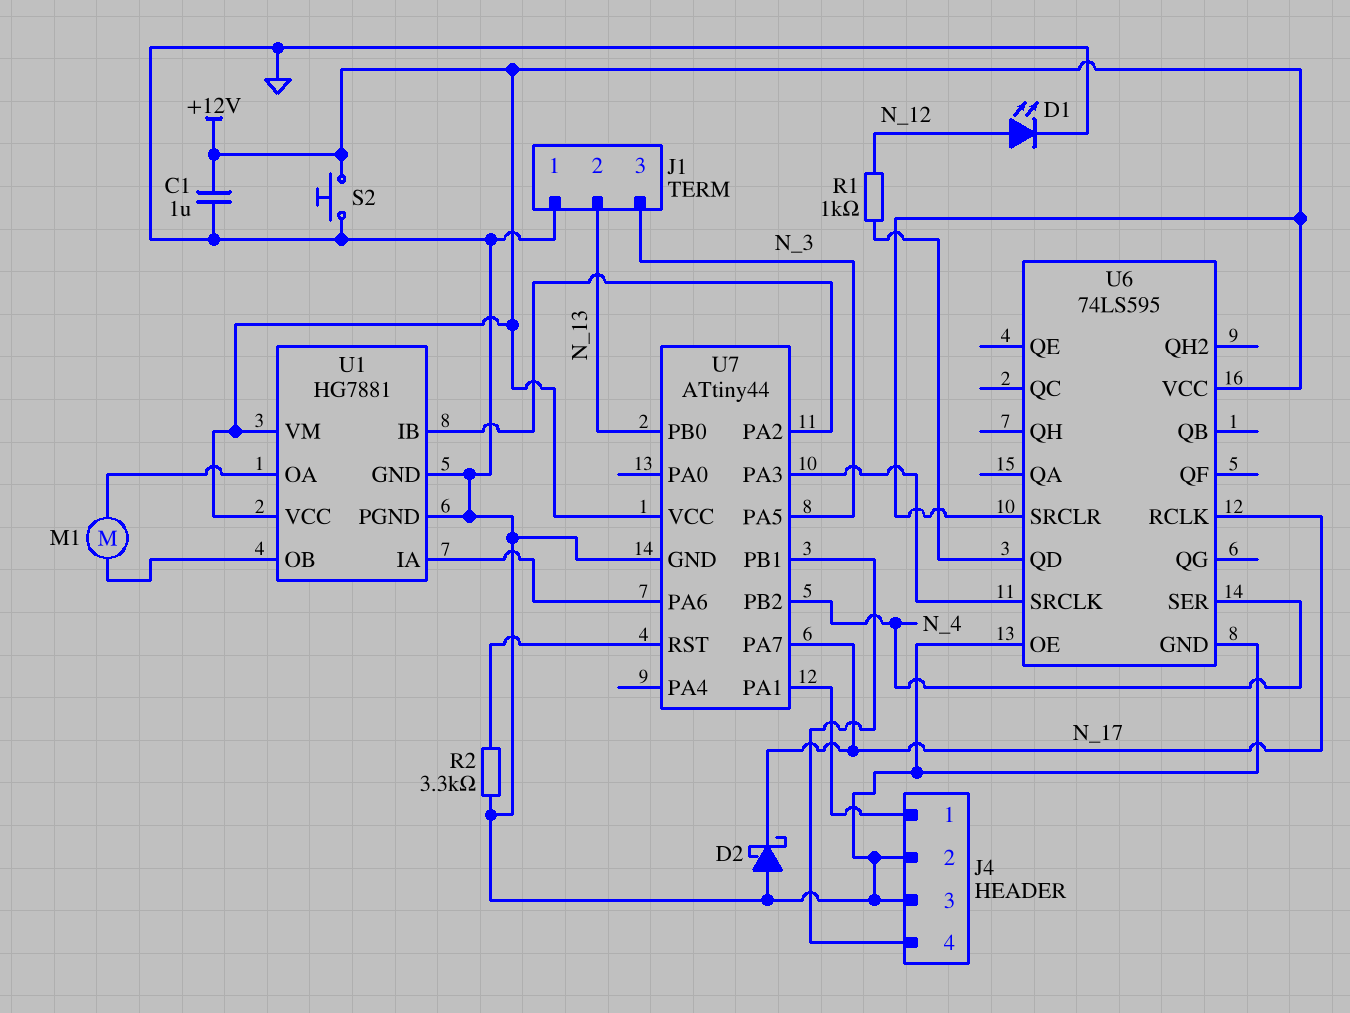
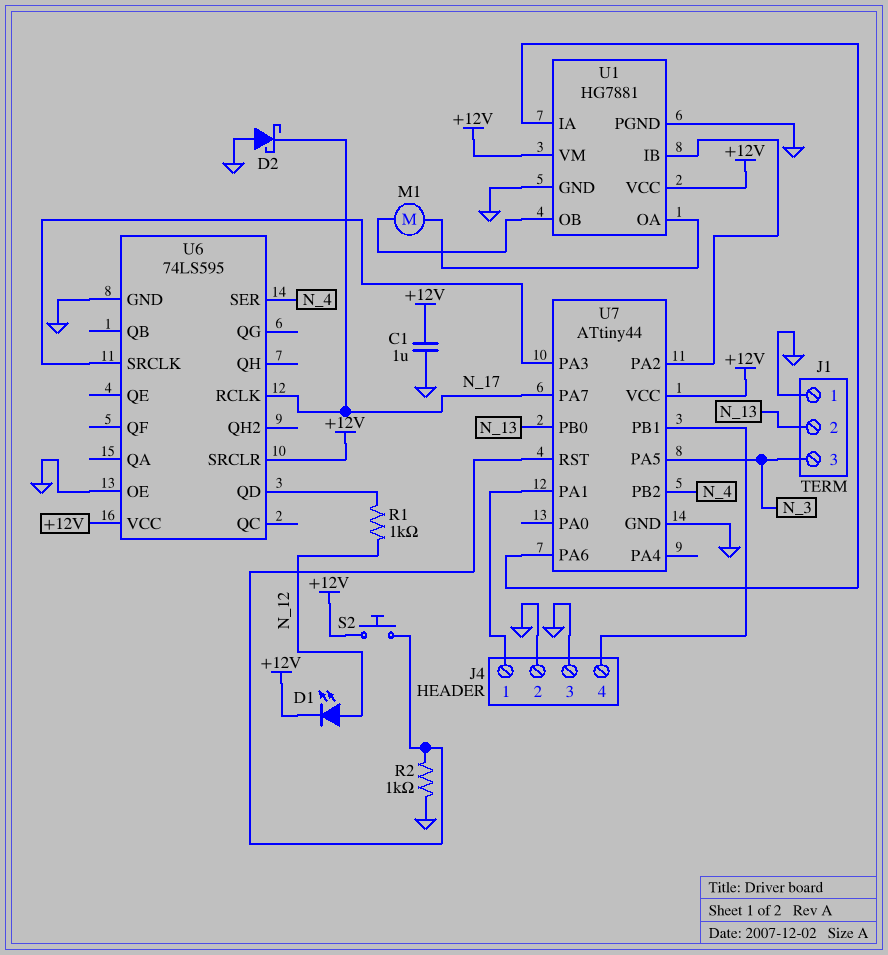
D1: LED (A N_12, K GND) -> LED (A N_12, K +12V)
R2: 3.3k (GND, U7/RST) -> 1k (GND, U7/RST)
S2: button (+12V, GND) -> button (+12V, U7/RST)

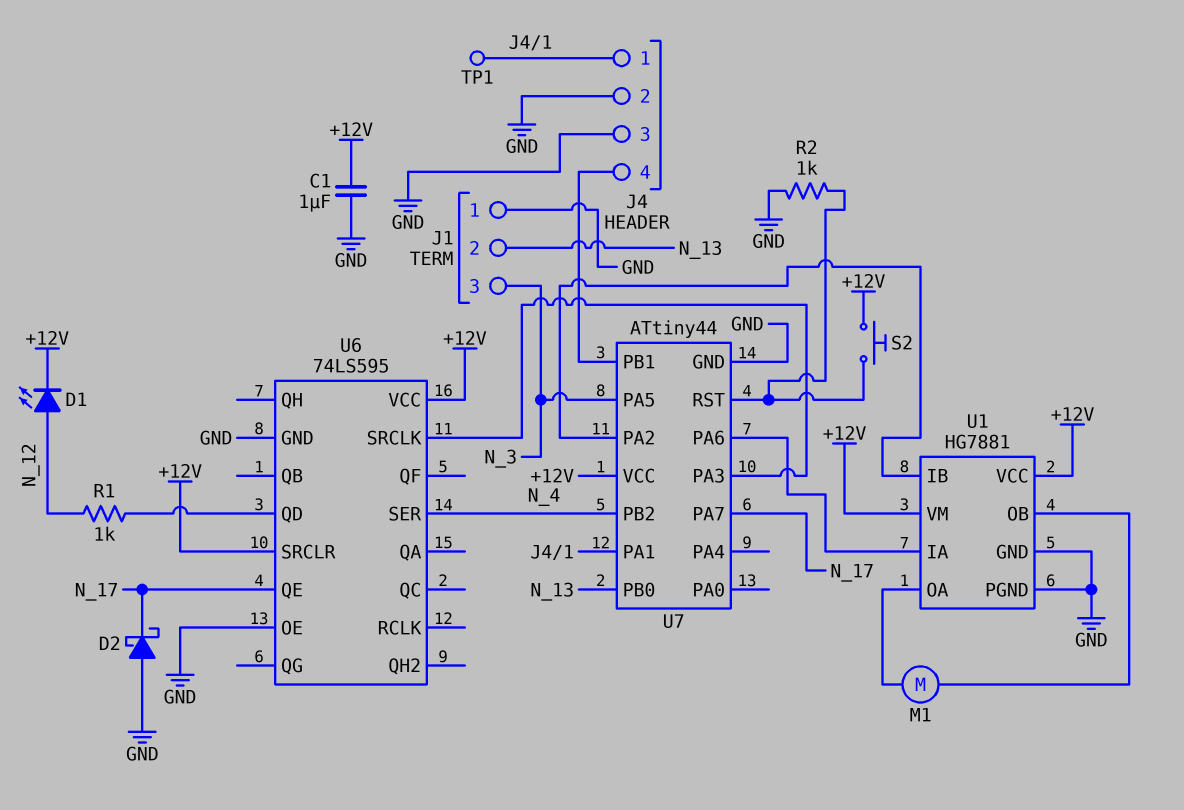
TP1: none -> test point (J4/1)
U6 pin QE: none -> N_17
U6 pin RCLK: N_17 -> none

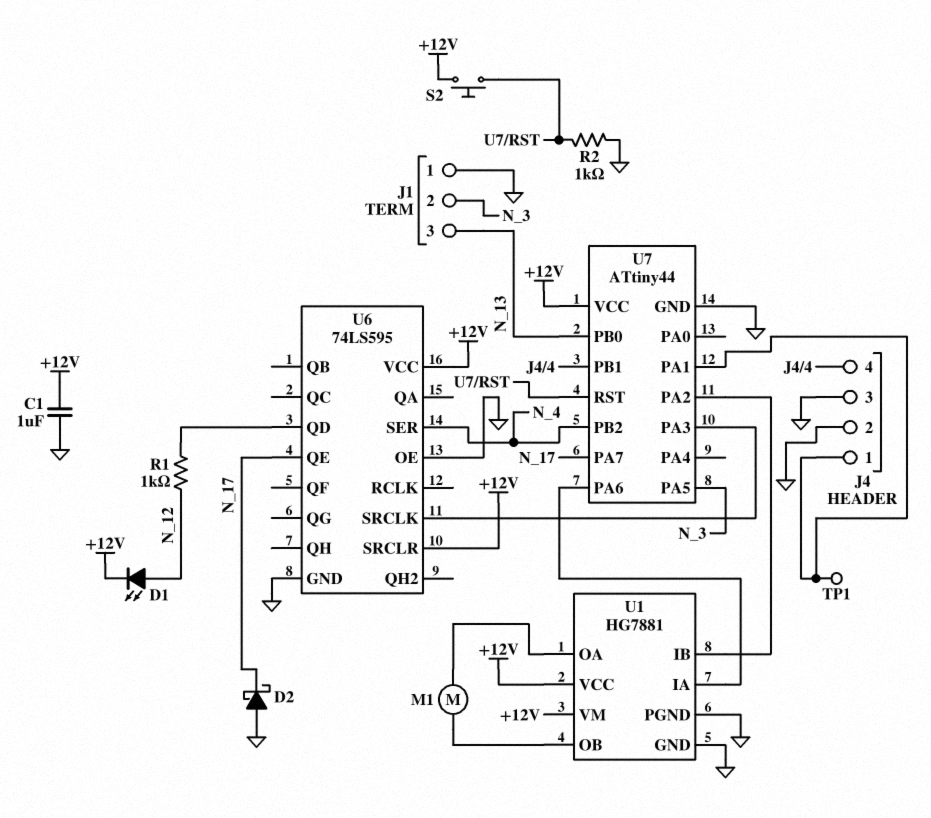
J1 pin 2: N_13 -> N_3
J1 pin 3: N_3 -> N_13

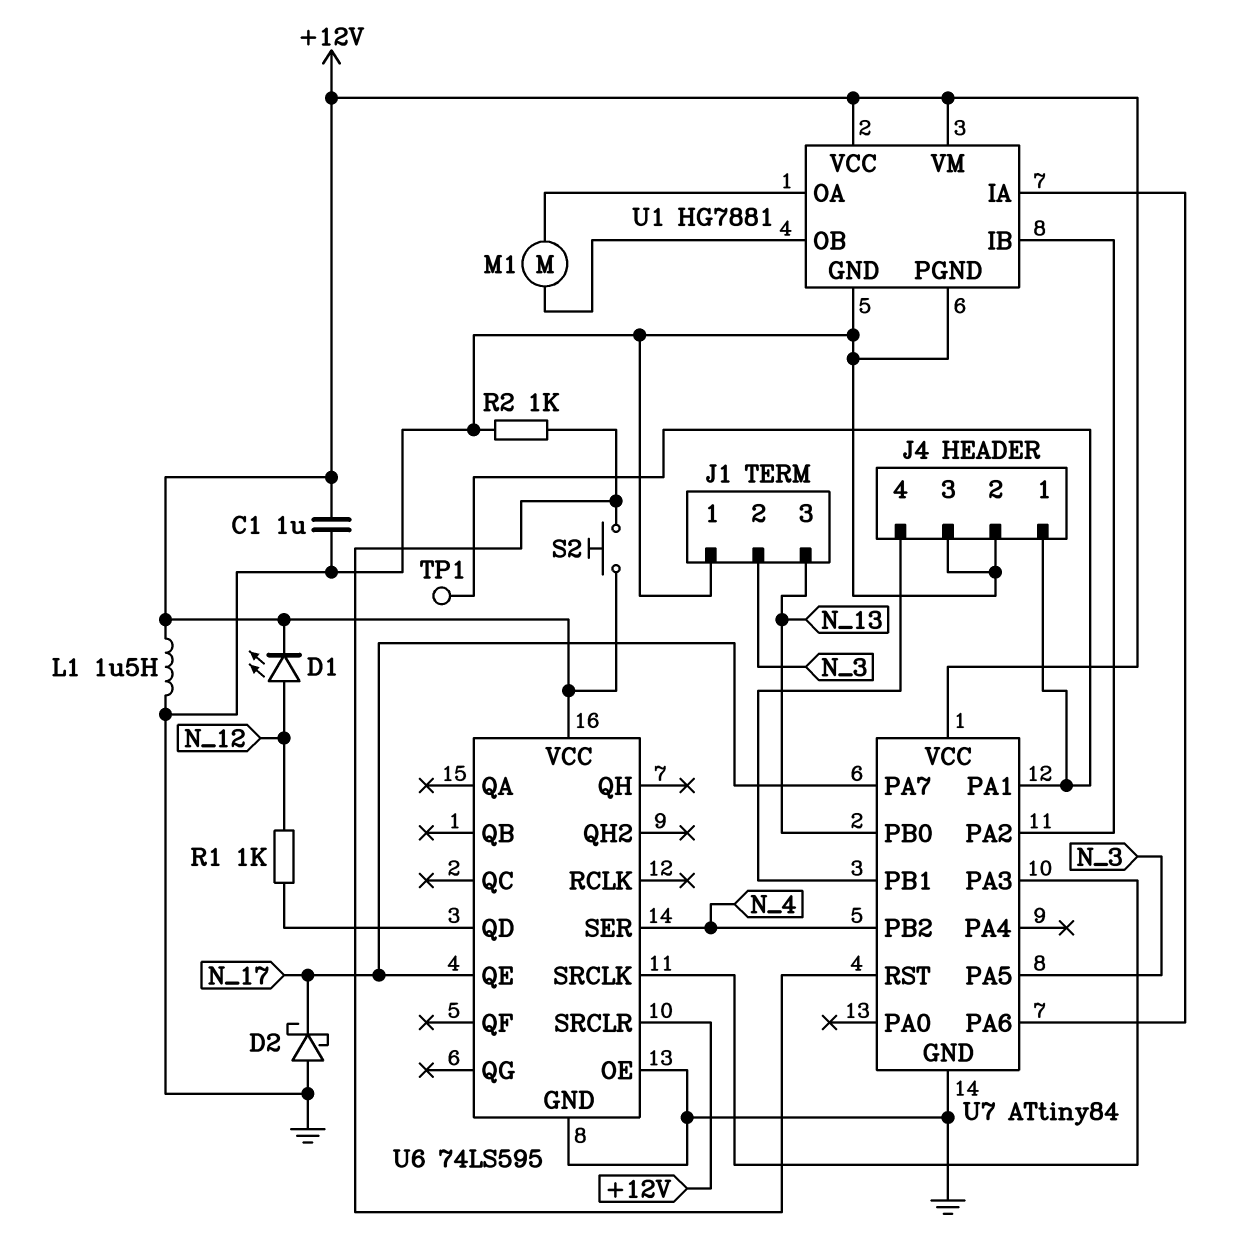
L1: none -> 1.5uH (+12V, GND)
U7: ATtiny44 -> ATtiny84

